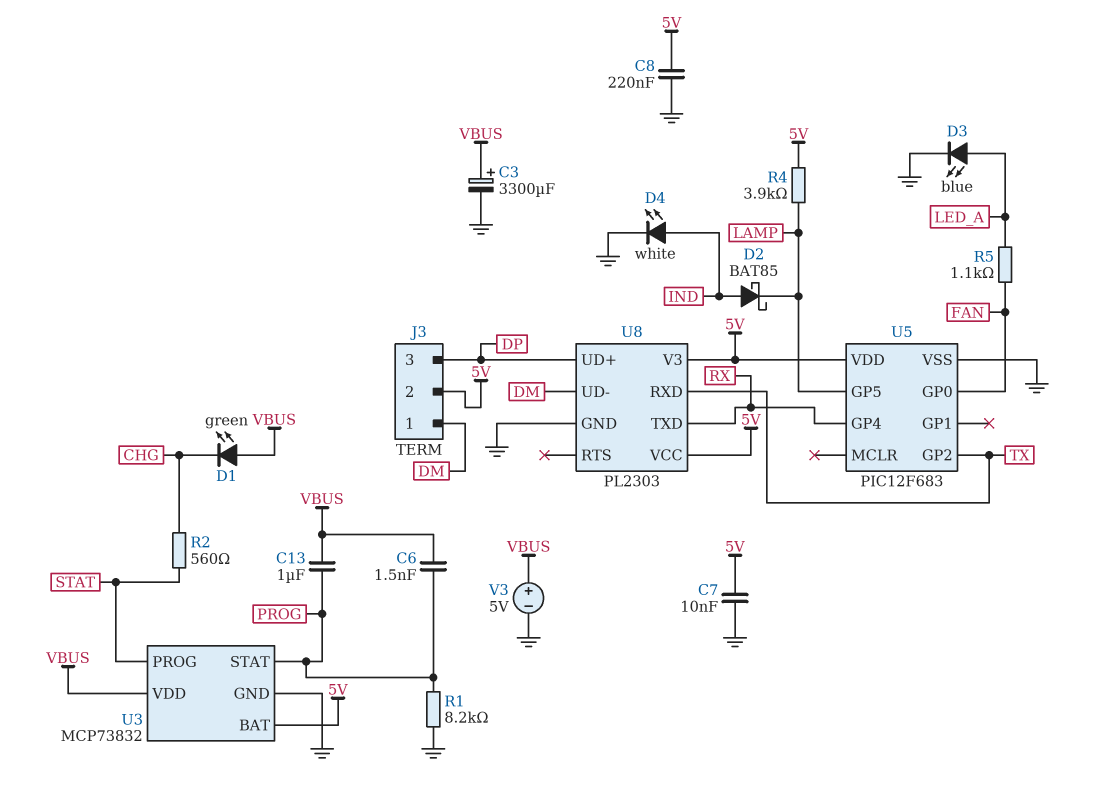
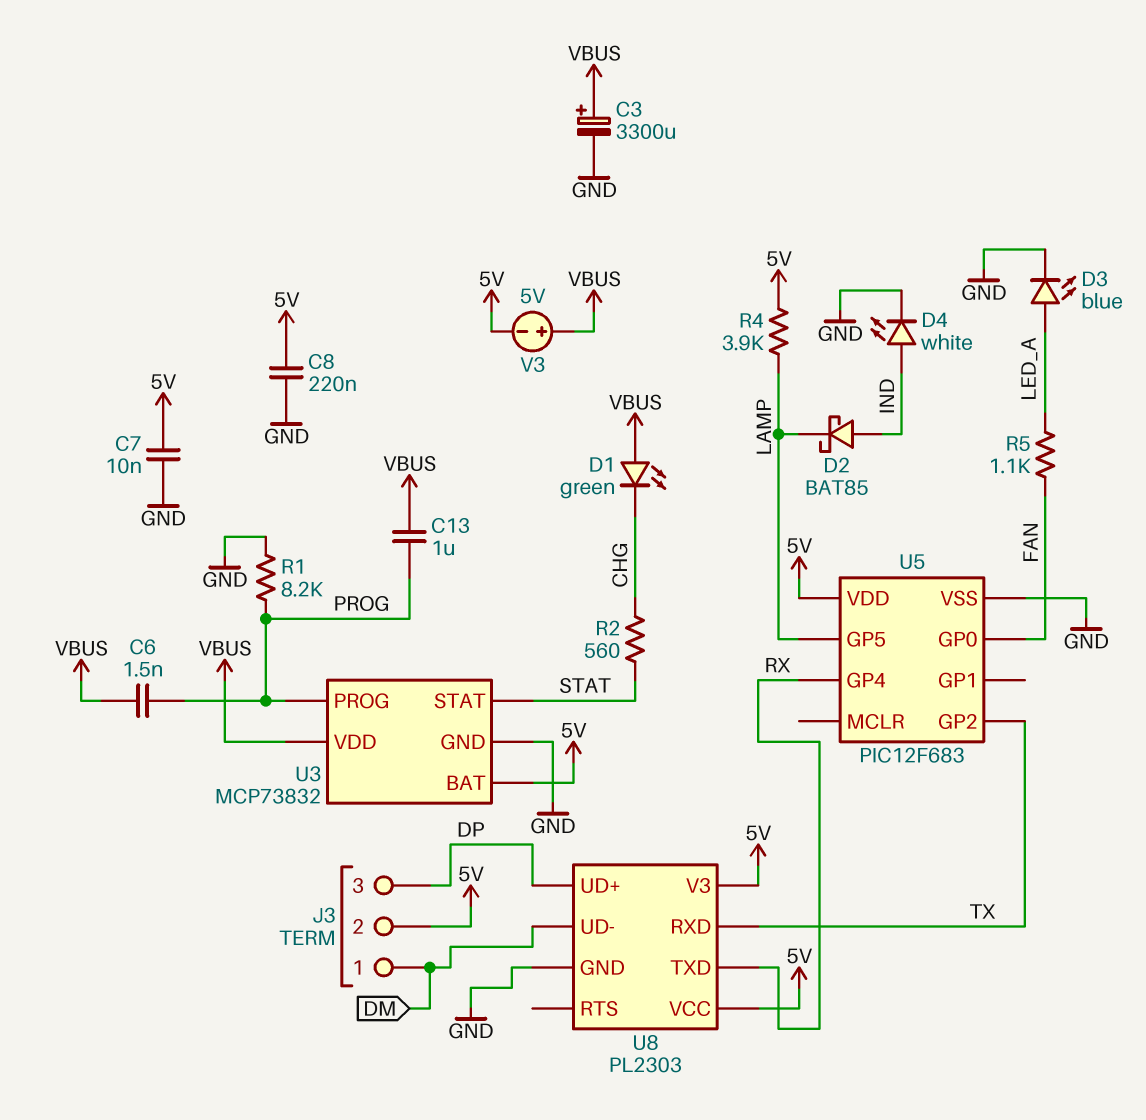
U3 pin PROG: STAT -> PROG
U3 pin STAT: PROG -> STAT
V3: 5V (plus VBUS, minus GND) -> 5V (plus VBUS, minus 5V)

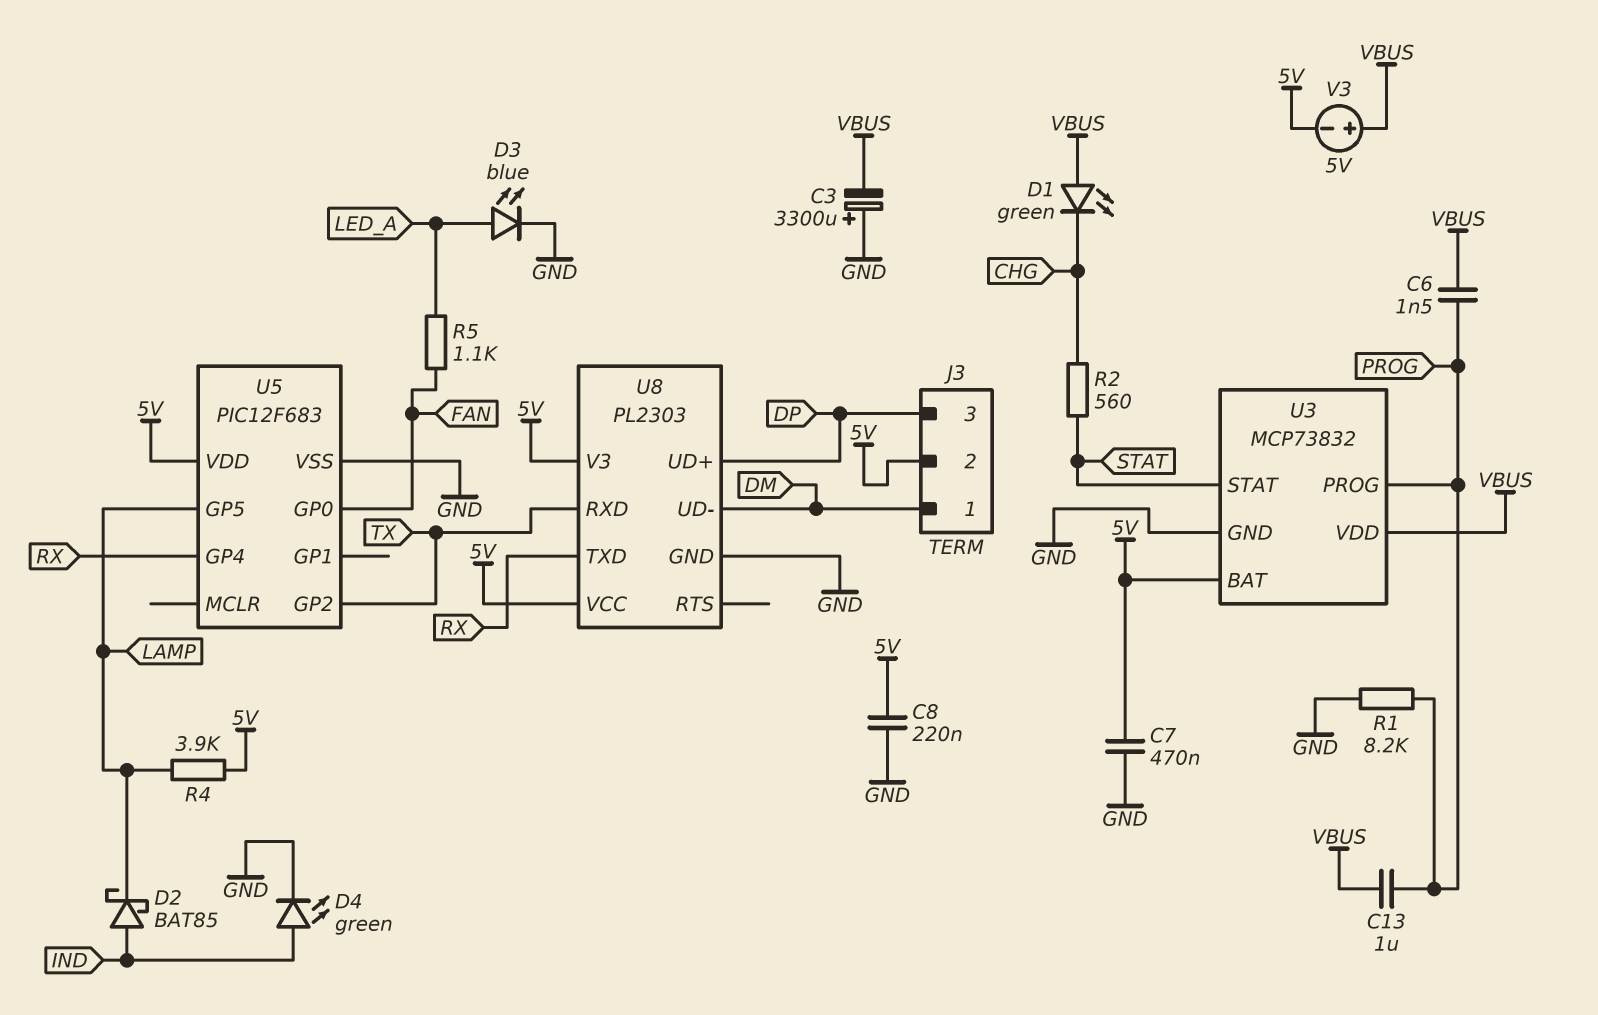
C3: 3300uF (plus VBUS, minus GND) -> 3300uF (plus GND, minus VBUS)
C7: 10nF (5V, GND) -> 470nF (5V, GND)
D4: LED white (A IND, K GND) -> LED green (A IND, K GND)

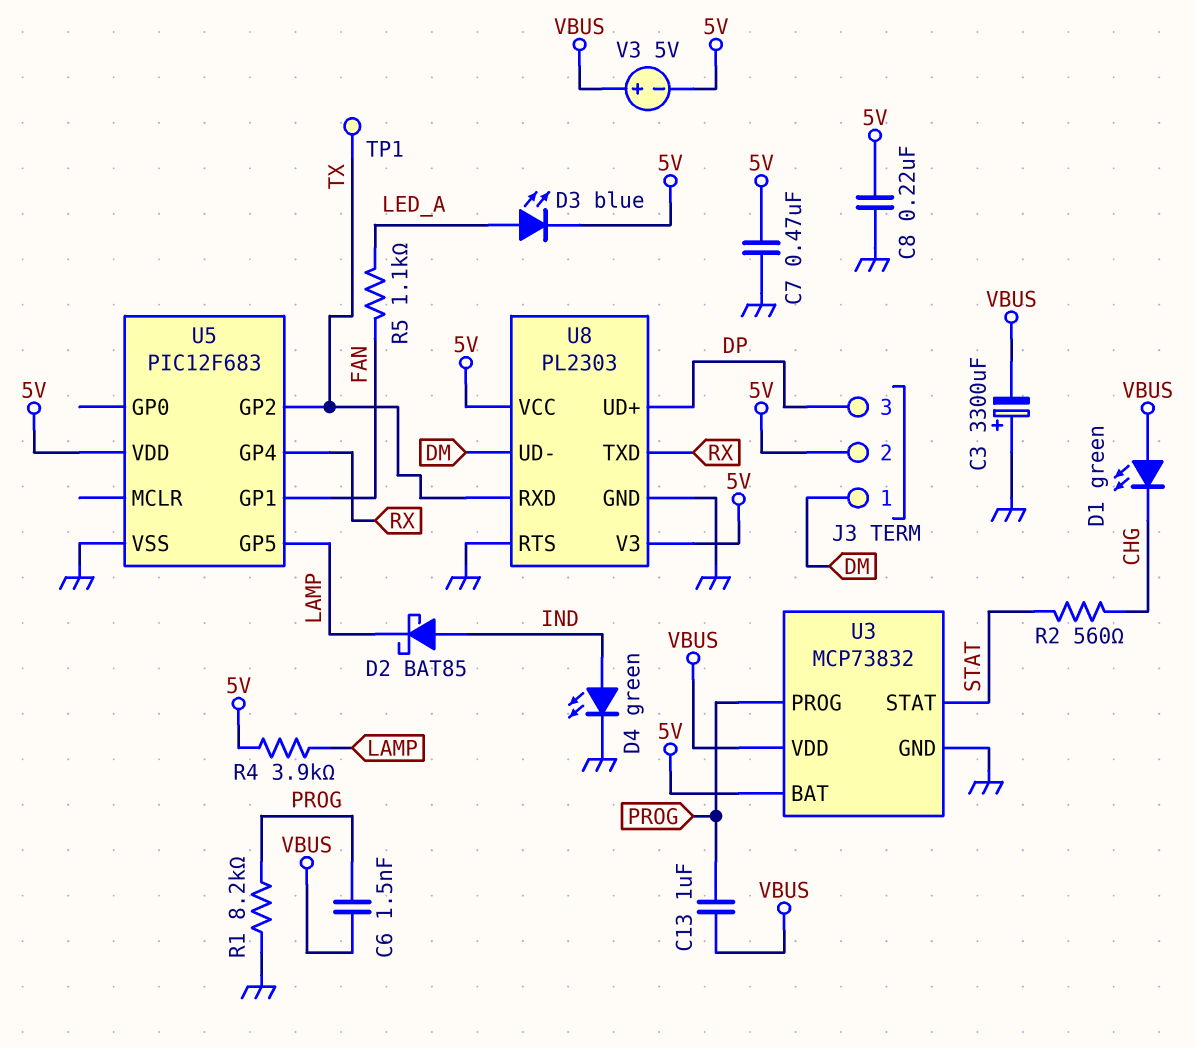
D3: LED blue (A LED_A, K GND) -> LED blue (A LED_A, K 5V)
TP1: none -> test point (TX)
U5 pin GP0: FAN -> none
U5 pin GP1: none -> FAN
U8 pin RTS: none -> GND

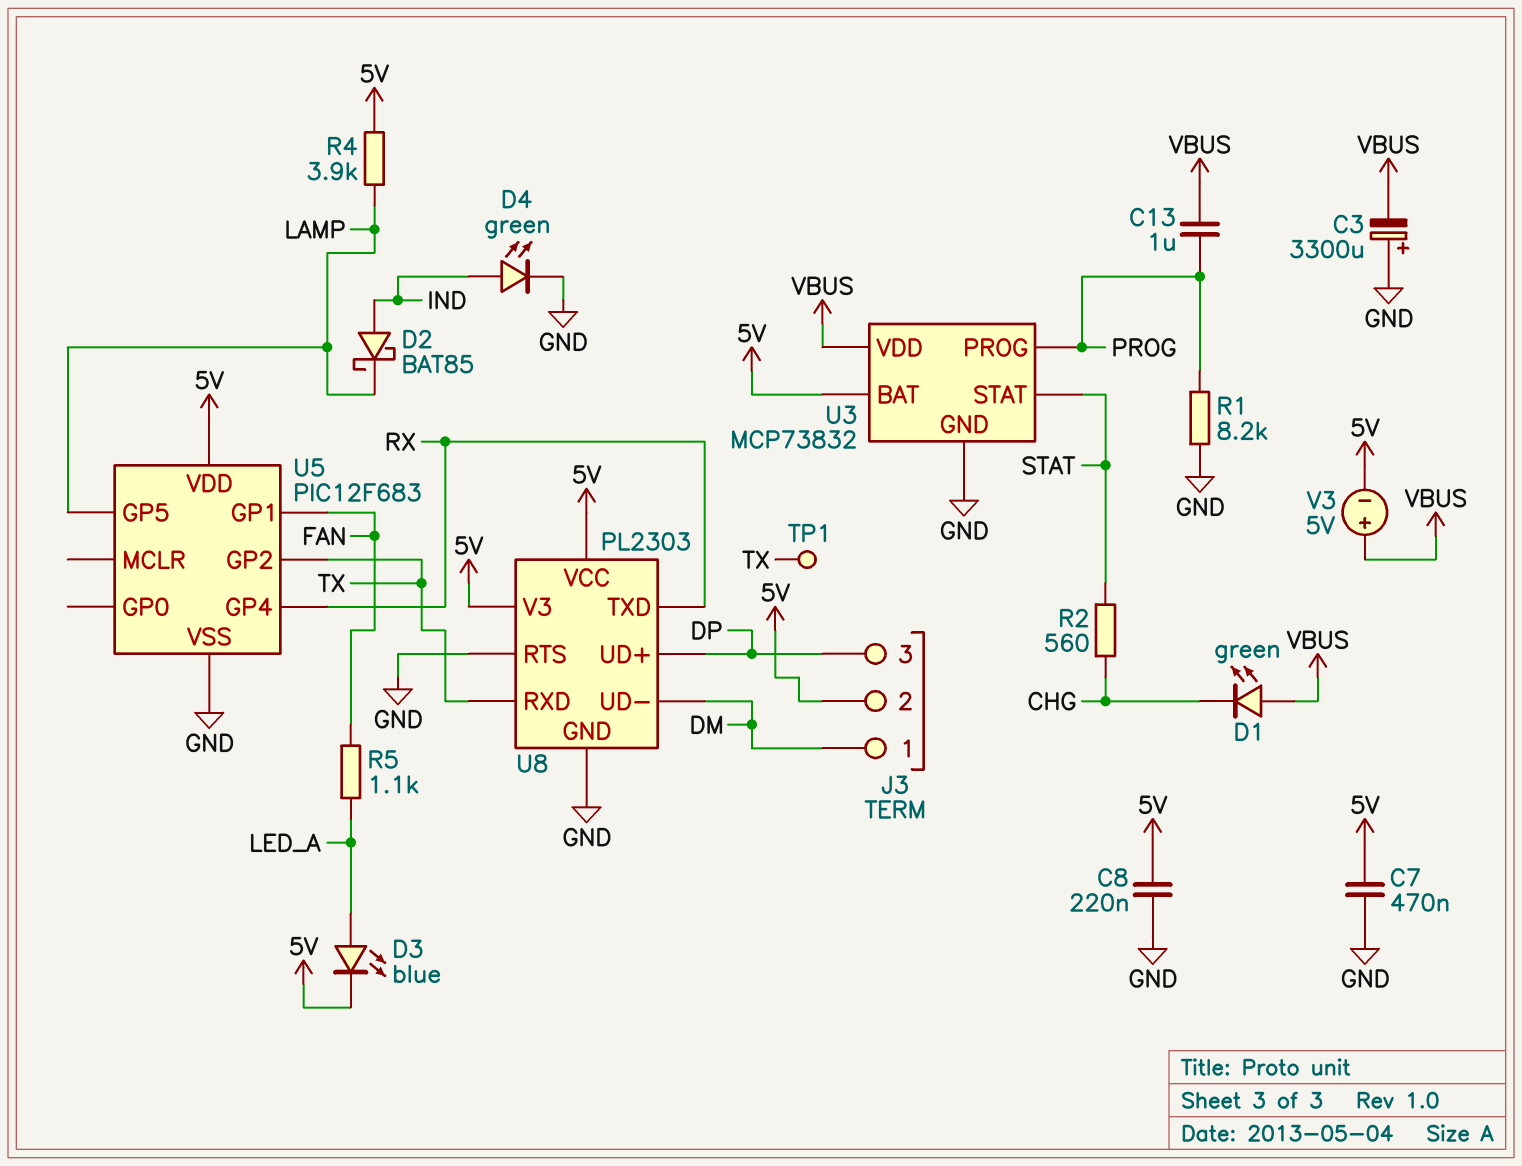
C6: 1.5nF (PROG, VBUS) -> none

